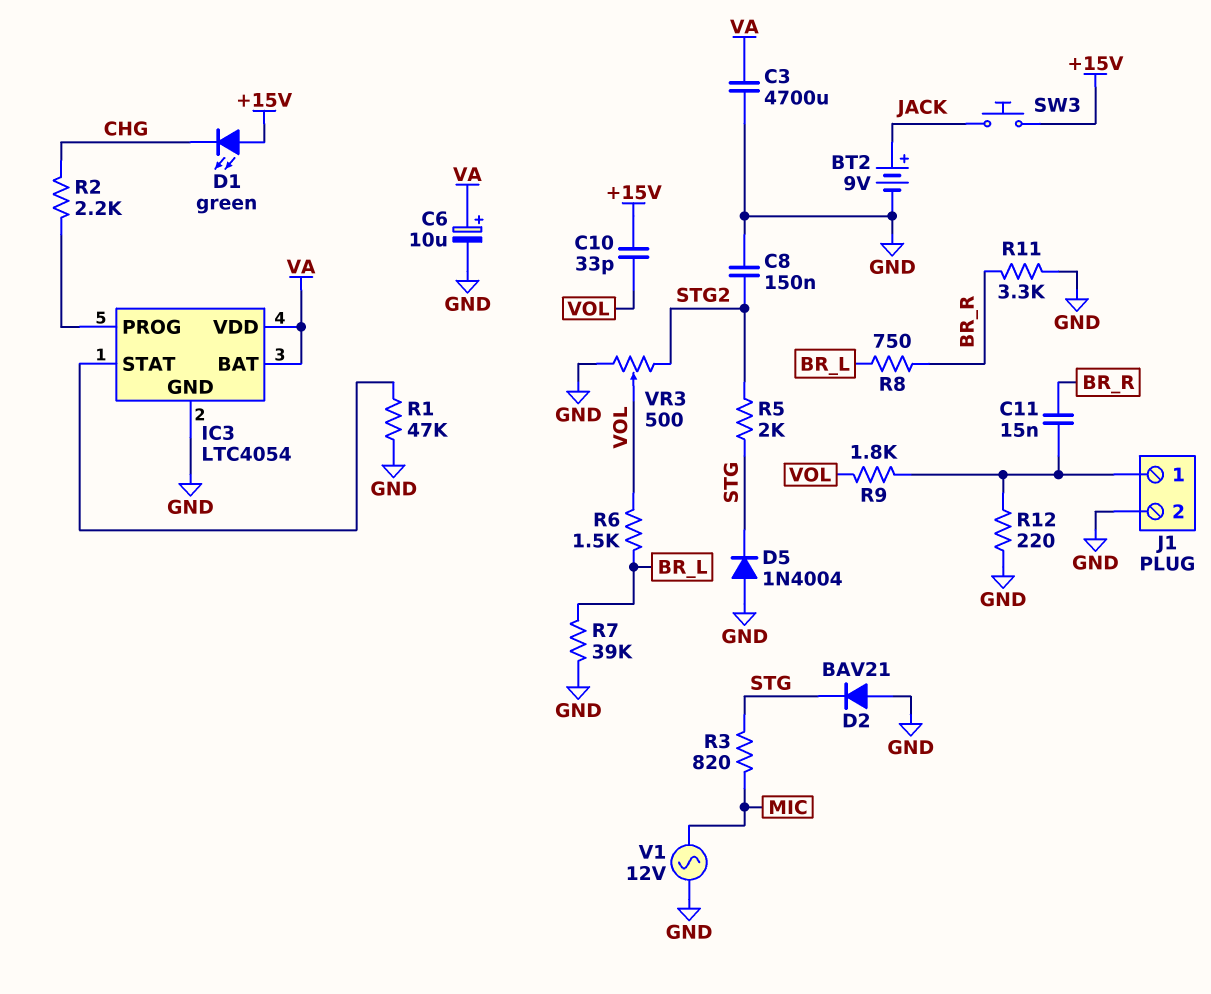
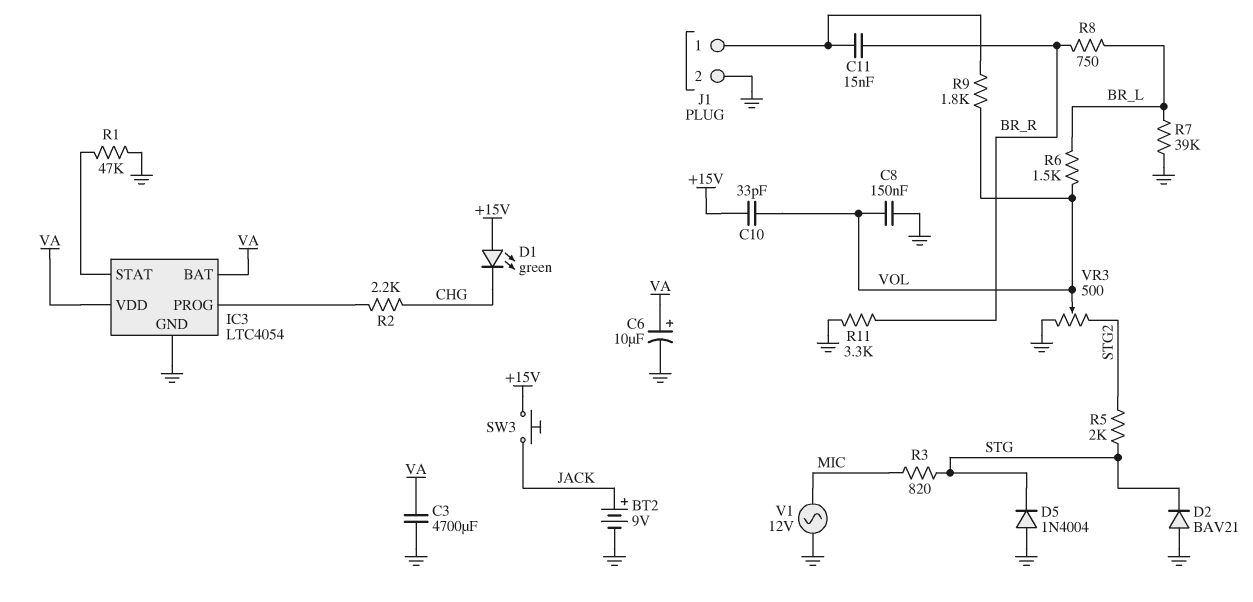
C8: 150nF (GND, STG2) -> 150nF (GND, VOL)
R12: 220 (GND, J1/1) -> none

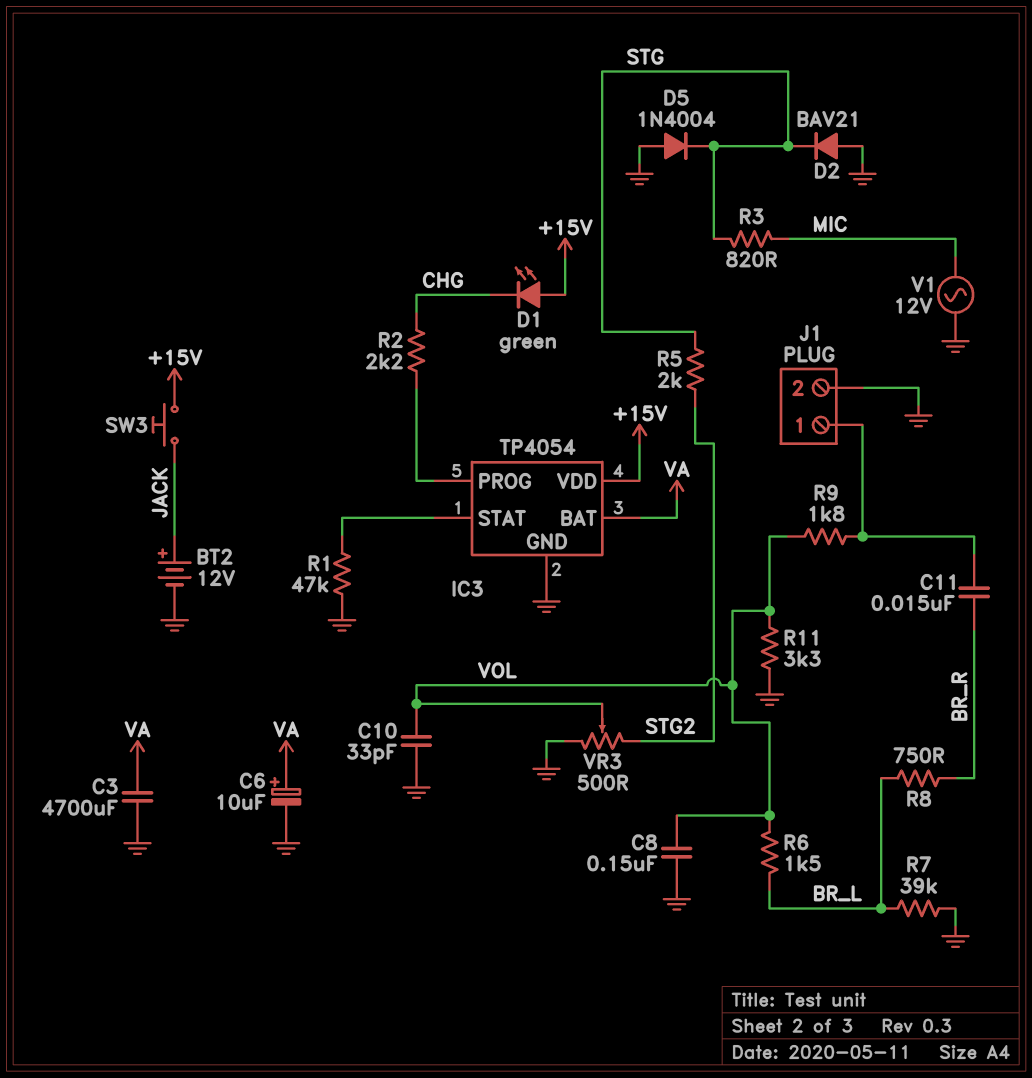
BT2: 9V (plus JACK, minus GND) -> 12V (plus JACK, minus GND)
C10: 33pF (+15V, VOL) -> 33pF (GND, VOL)
IC3: LTC4054 -> TP4054
IC3 pin VDD: VA -> +15V
R11: 3.3k (BR_R, GND) -> 3.3k (GND, VOL)

